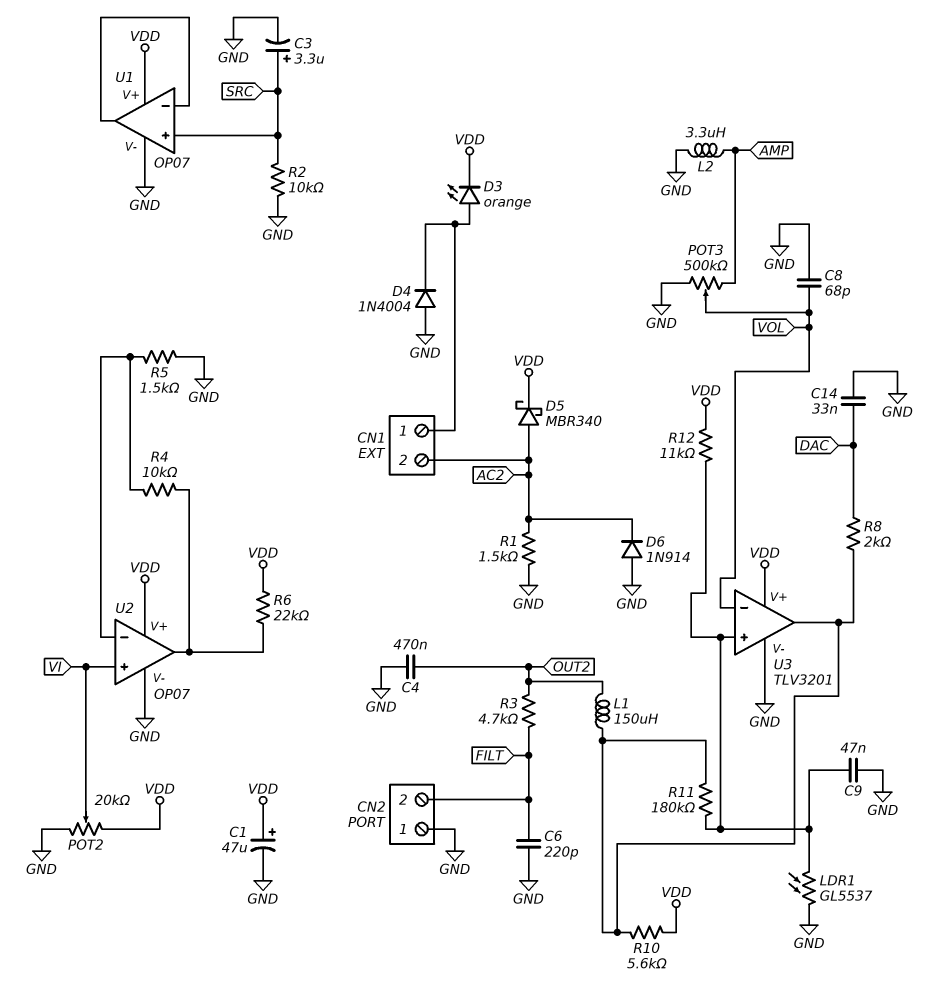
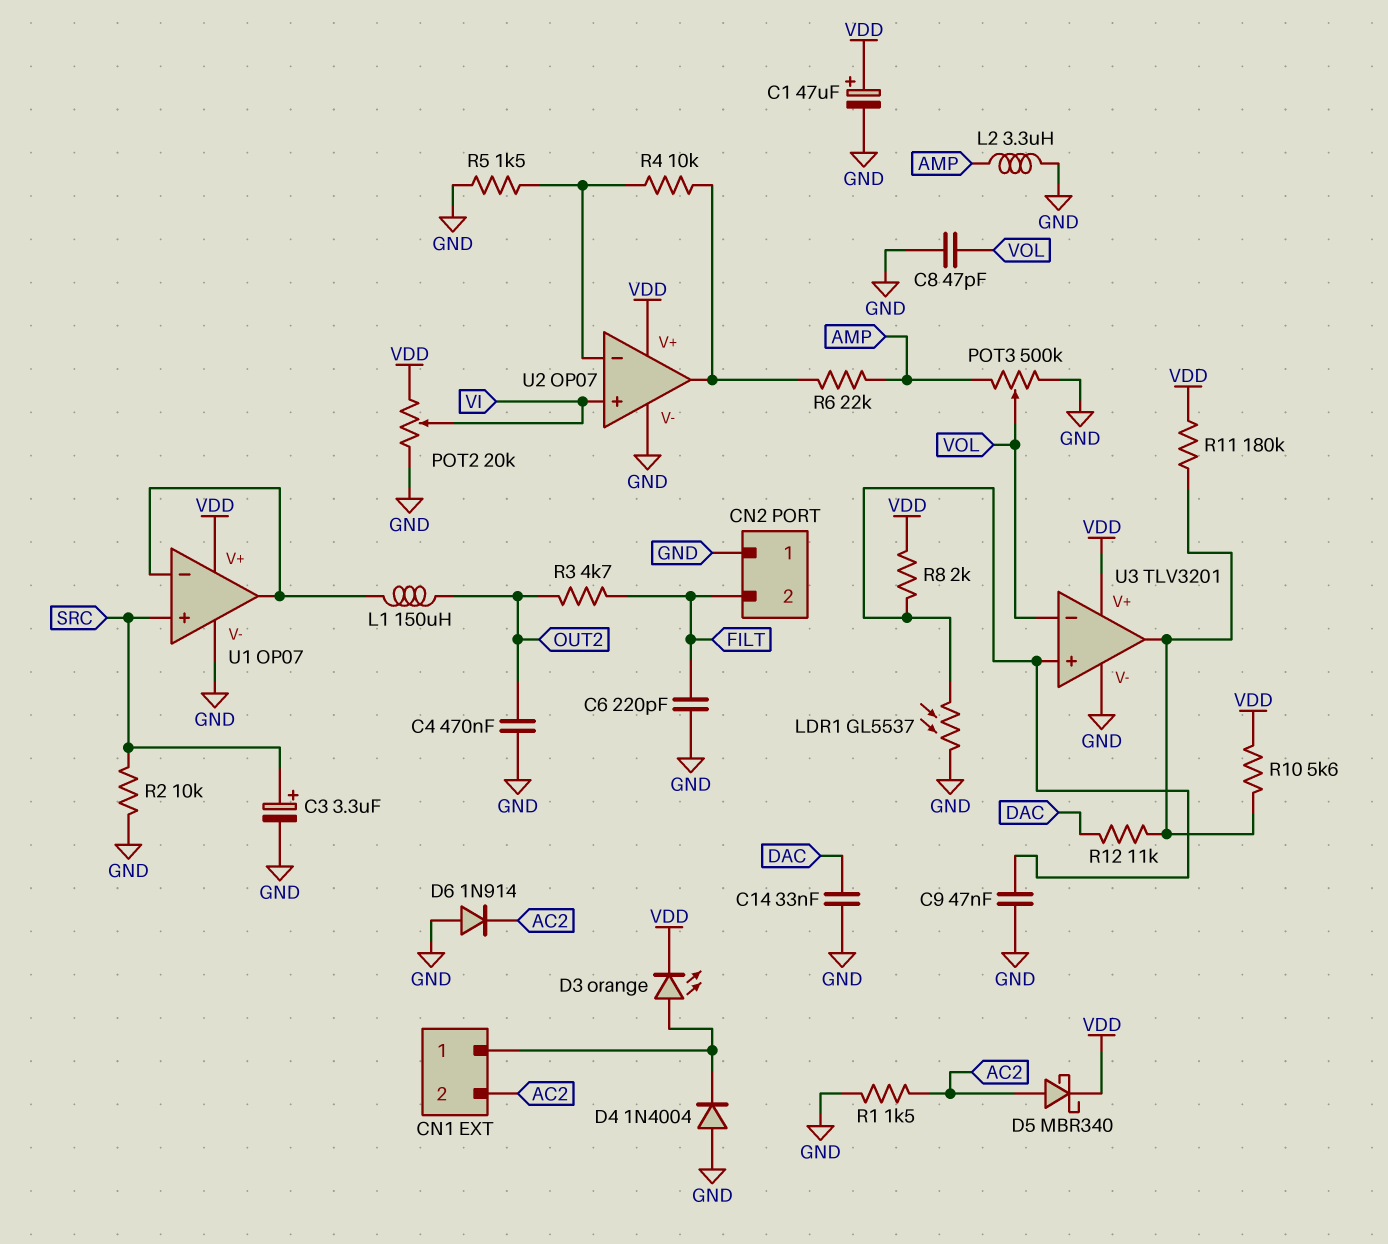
C8: 68pF (GND, VOL) -> 47pF (GND, VOL)
L1: 150uH (OUT2, U3/out) -> 150uH (OUT2, U1/in-)
R6: 22k (U2/out, VDD) -> 22k (AMP, U2/out)
R8: 2k (DAC, U3/out) -> 2k (U3/in+, VDD)
R11: 180k (U3/in+, U3/out) -> 180k (U3/out, VDD)
R12: 11k (U3/in+, VDD) -> 11k (DAC, U3/out)

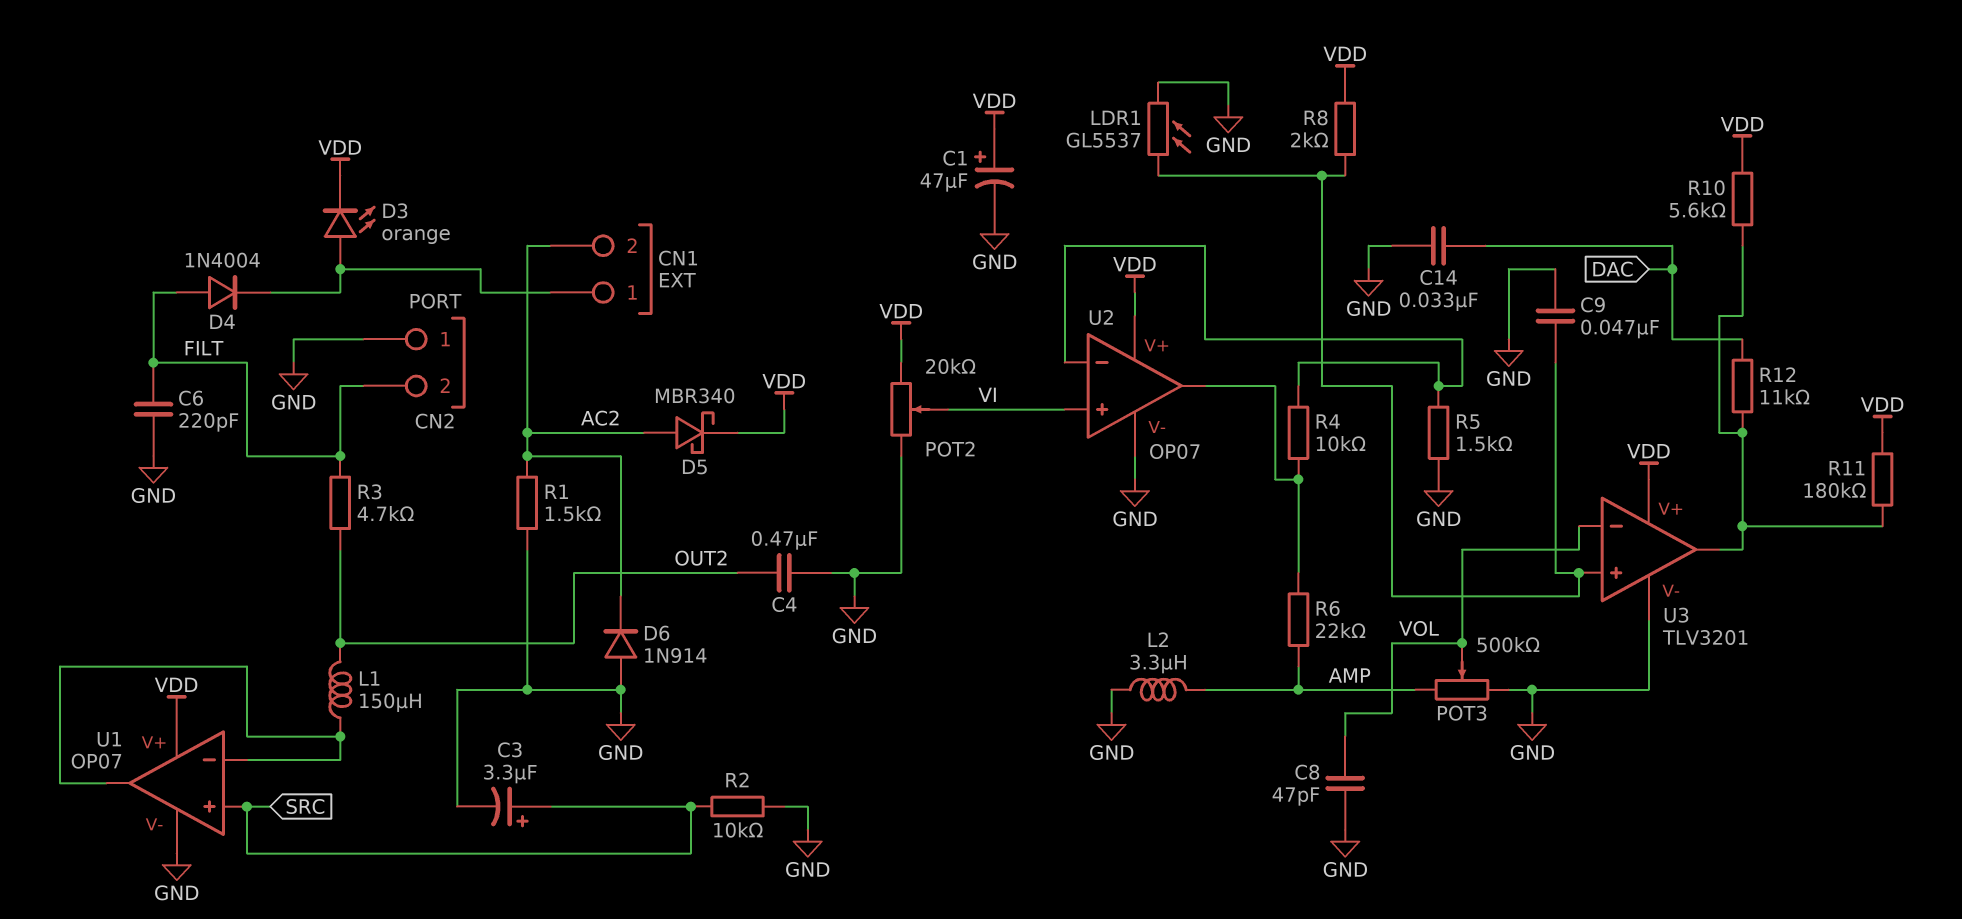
D4: diode 1N4004 (A GND, K CN1/1) -> diode 1N4004 (A FILT, K CN1/1)

